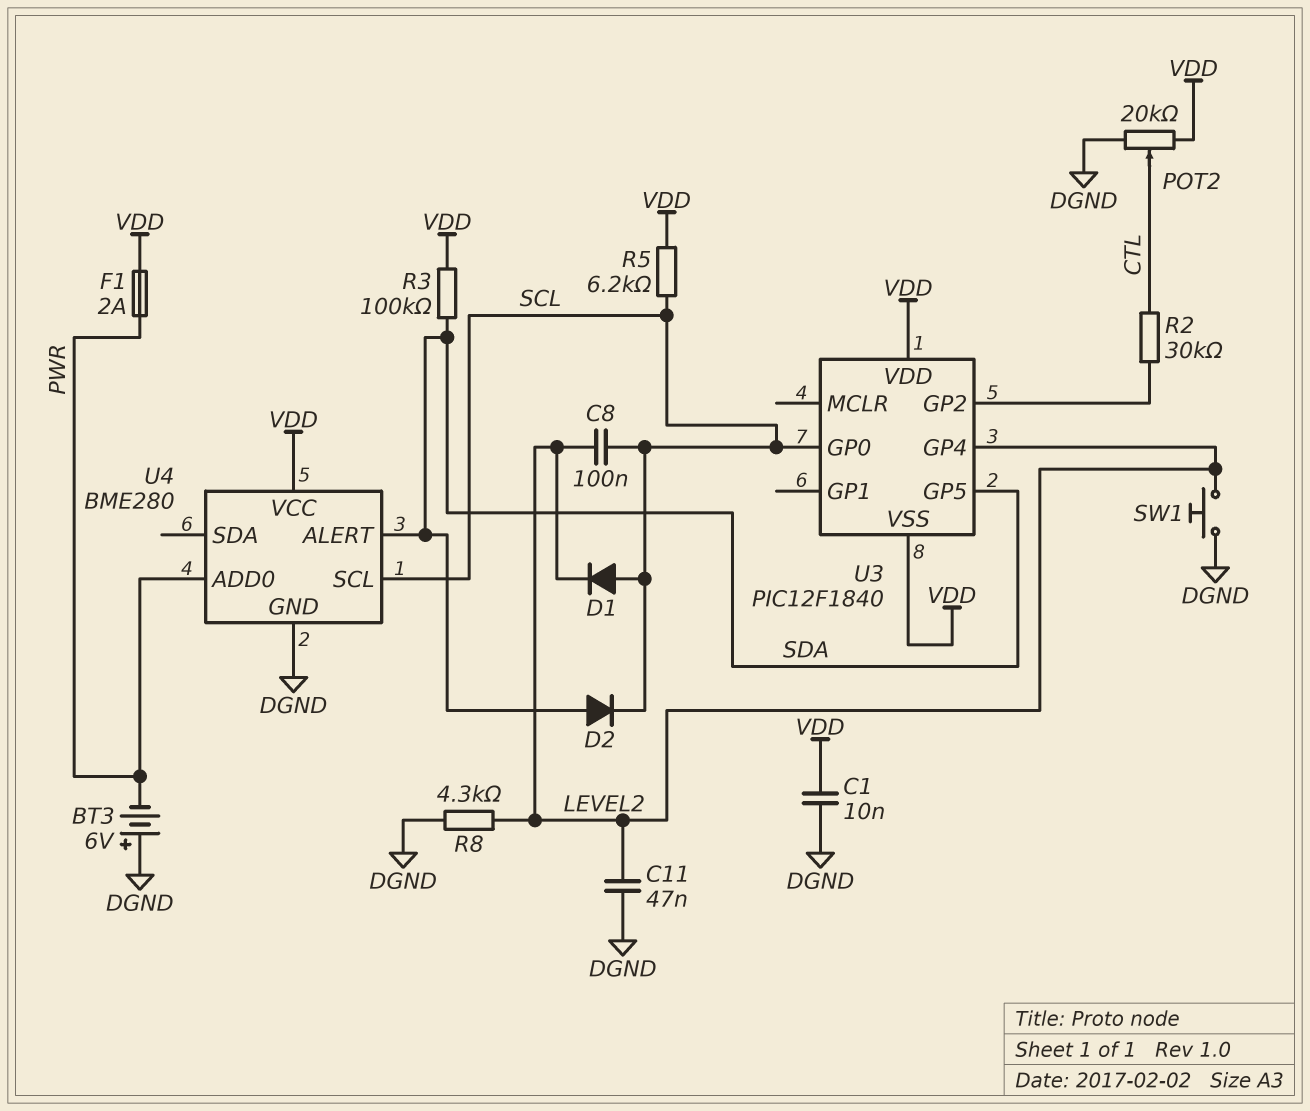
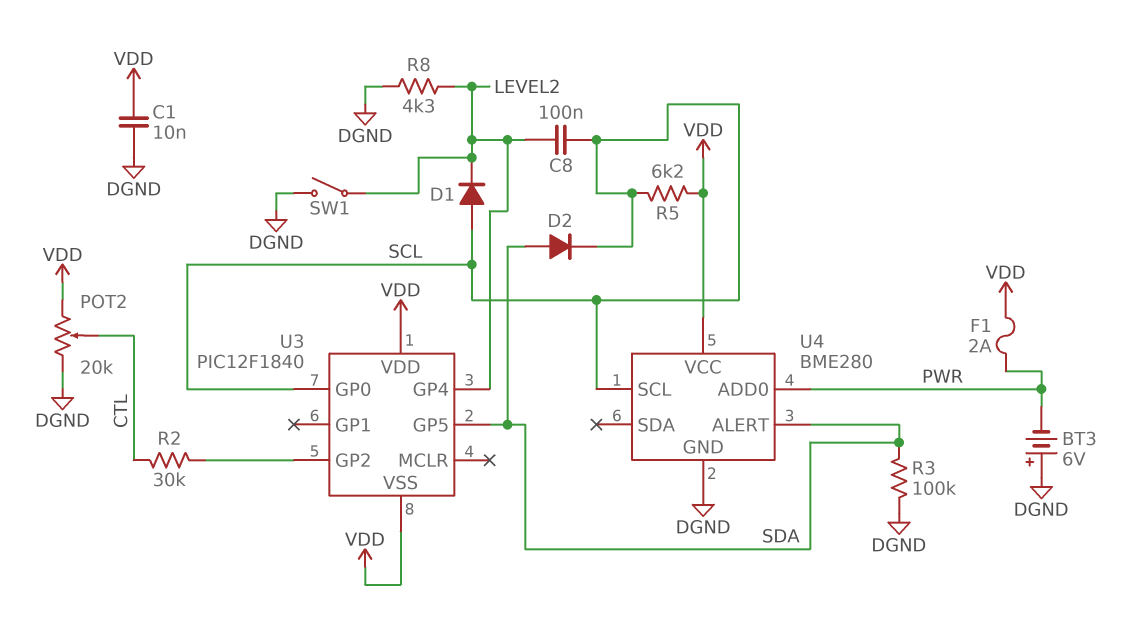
C11: 47nF (DGND, LEVEL2) -> none
R3: 100k (SDA, VDD) -> 100k (DGND, SDA)
SW1: button (DGND, LEVEL2) -> switch (DGND, LEVEL2)

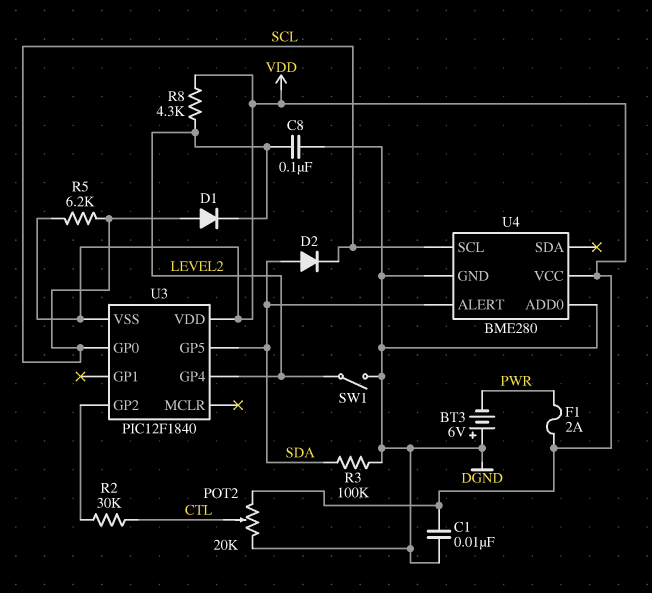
C8: 100nF (LEVEL2, SCL) -> 100nF (DGND, LEVEL2)
R8: 4.3k (DGND, LEVEL2) -> 4.3k (LEVEL2, VDD)
U4 pin ADD0: PWR -> DGND

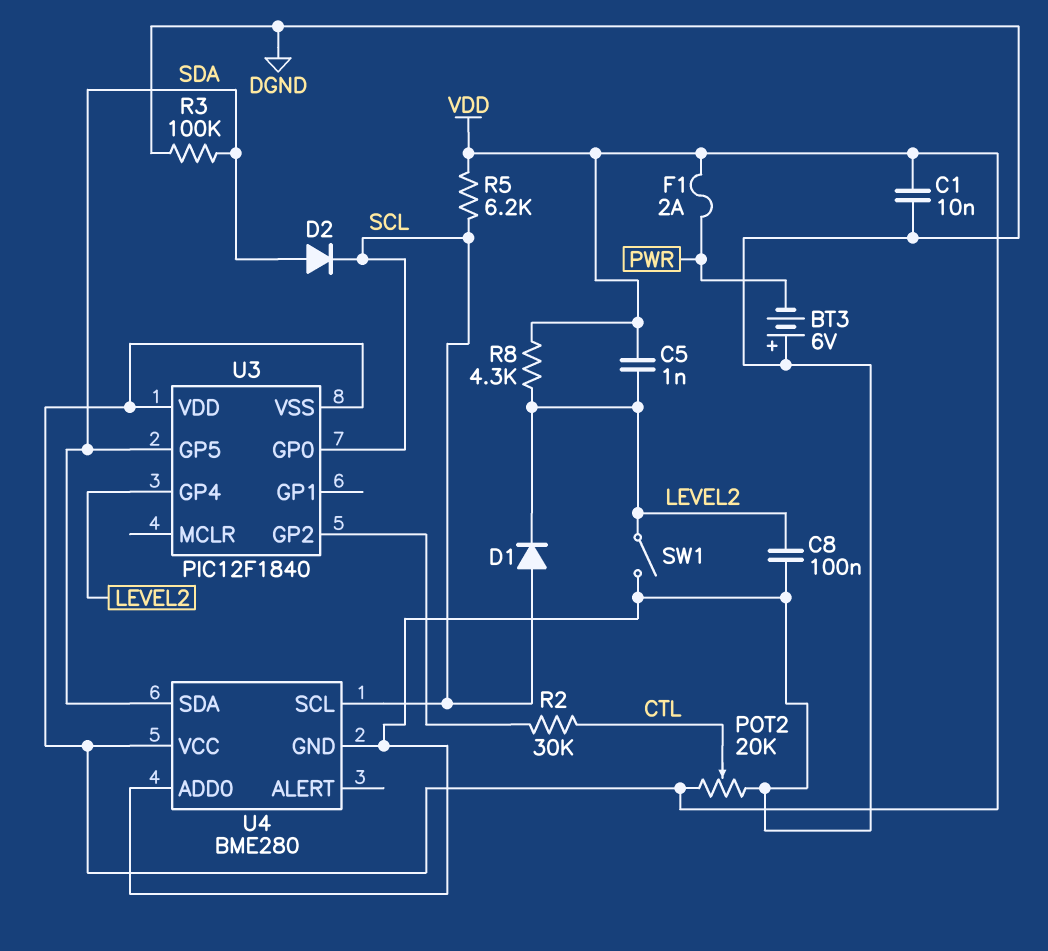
C5: none -> 1nF (LEVEL2, VDD)
U4 pin ALERT: SDA -> none
U4 pin SDA: none -> SDA

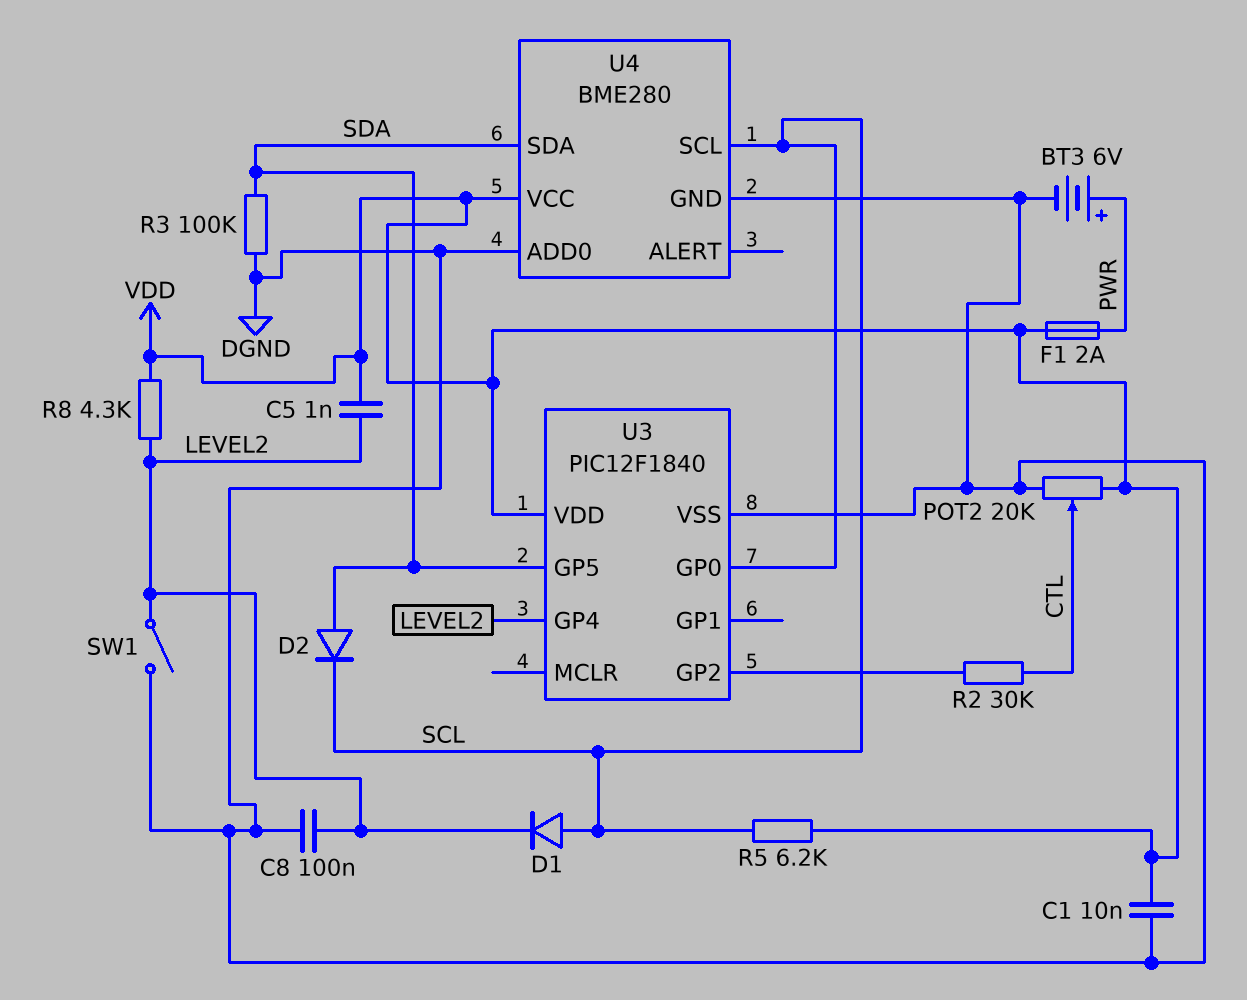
BT3: 6V (plus DGND, minus PWR) -> 6V (plus PWR, minus DGND)
U3 pin VSS: VDD -> DGND

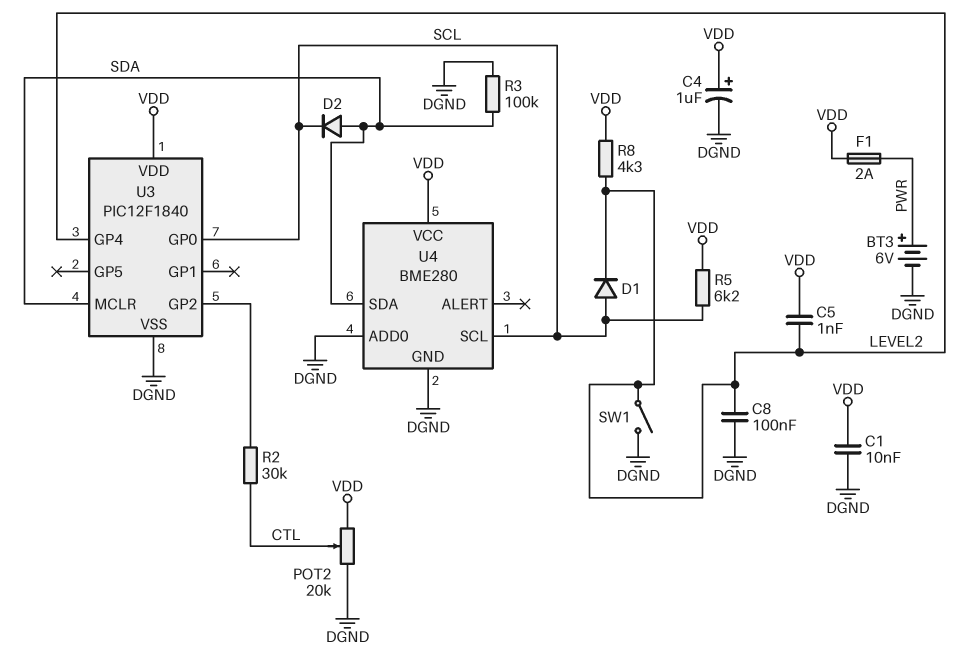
C4: none -> 1uF (plus VDD, minus DGND)
U3 pin GP5: SDA -> none
U3 pin MCLR: none -> SDA

